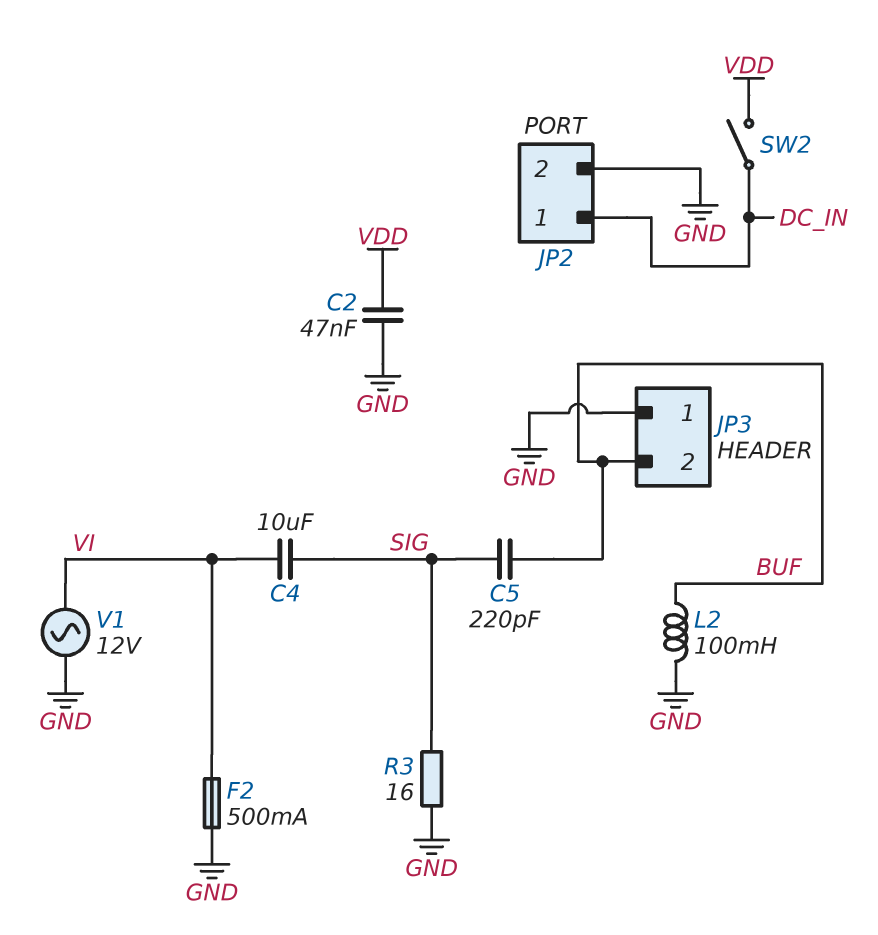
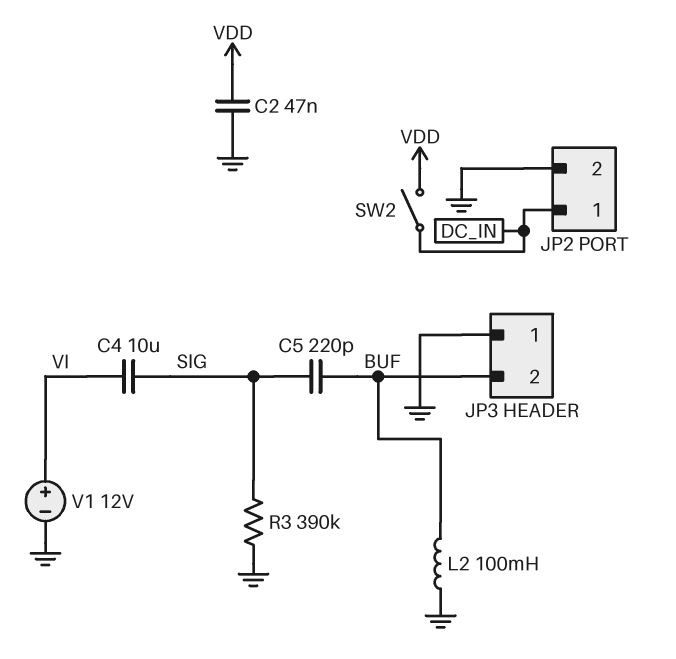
F2: 500mA (GND, VI) -> none
R3: 16 (GND, SIG) -> 390k (GND, SIG)
V1: AC 12V (GND, VI) -> 12V (plus VI, minus GND)

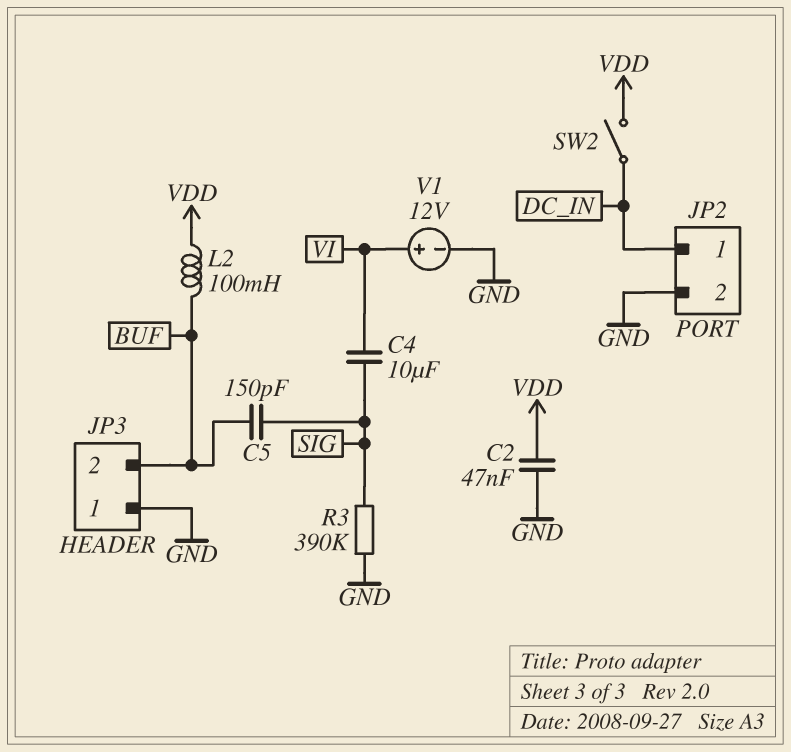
C5: 220pF (BUF, SIG) -> 150pF (BUF, SIG)
L2: 100mH (BUF, GND) -> 100mH (BUF, VDD)

